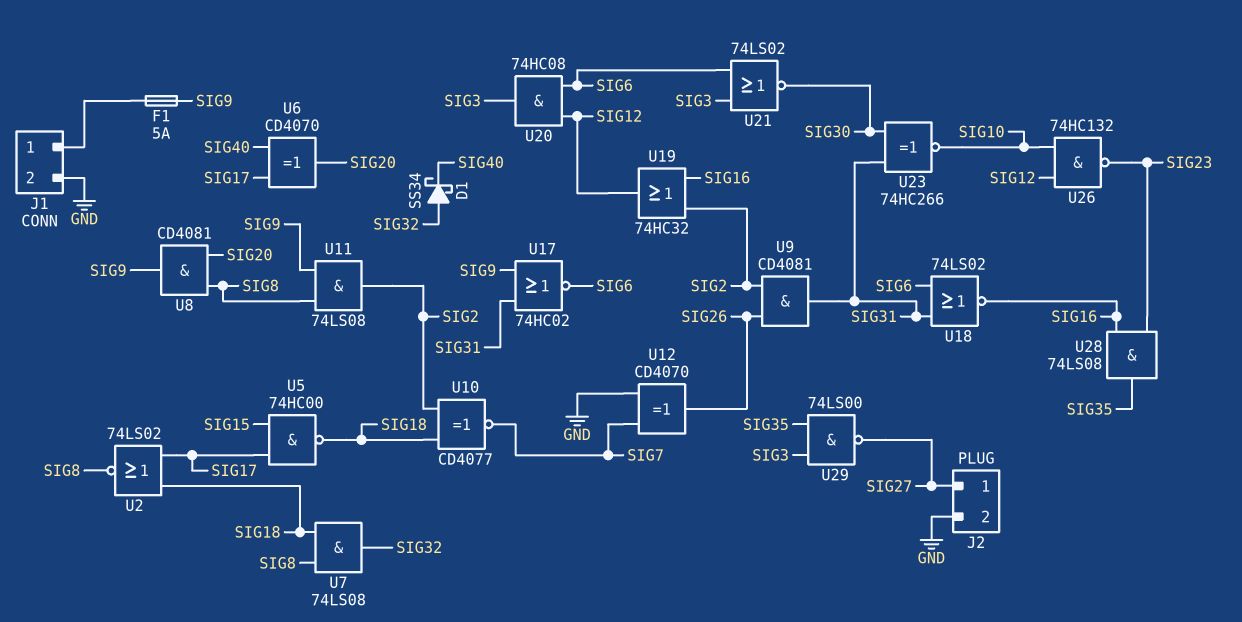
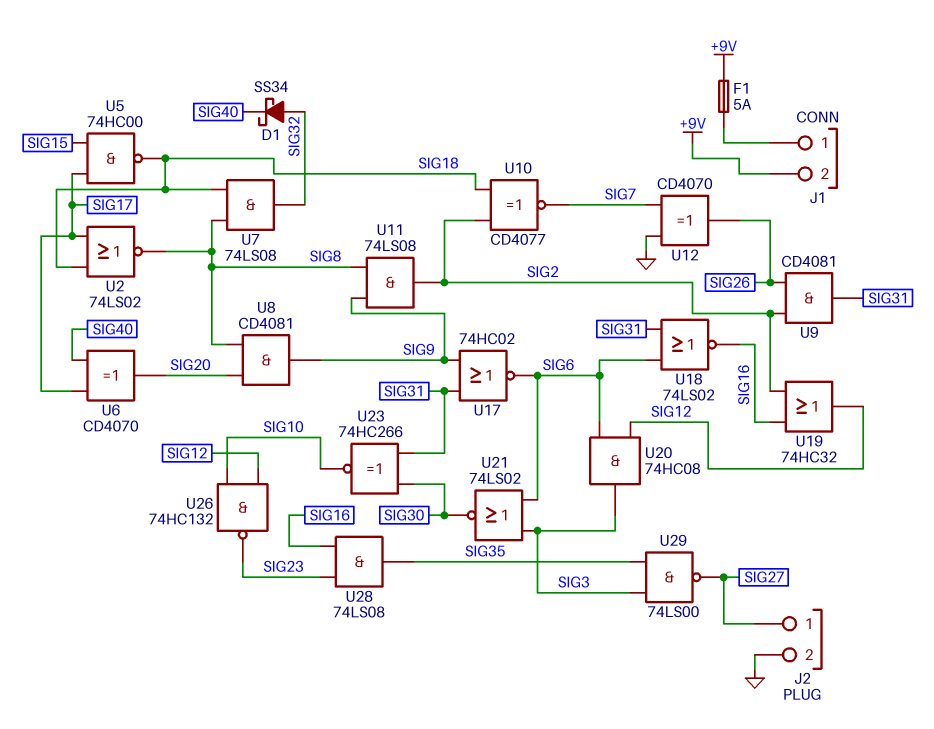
F1: 5A (J1/1, SIG9) -> 5A (+9V, J1/1)
J1 pin 2: GND -> +9V

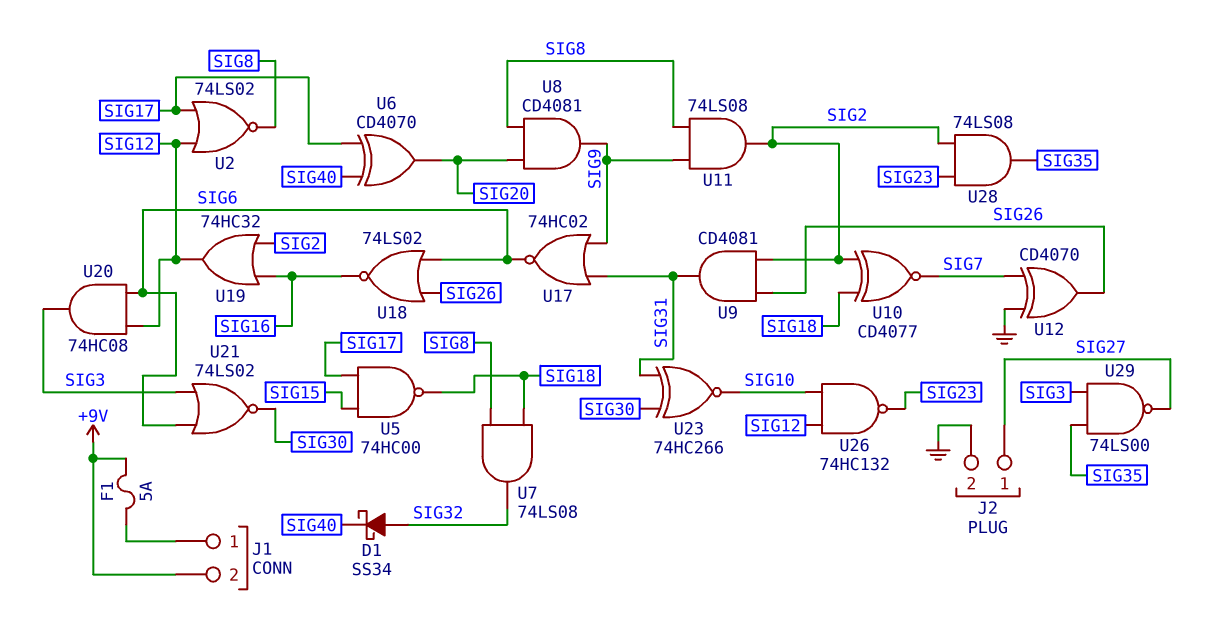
U2: NOR 74LS02 (in SIG17, in SIG18, out SIG8) -> NOR 74LS02 (in SIG12, in SIG17, out SIG8)
U18: NOR 74LS02 (in SIG6, in SIG31, out SIG16) -> NOR 74LS02 (in SIG6, in SIG26, out SIG16)
U28: AND 74LS08 (in SIG16, in SIG23, out SIG35) -> AND 74LS08 (in SIG2, in SIG23, out SIG35)

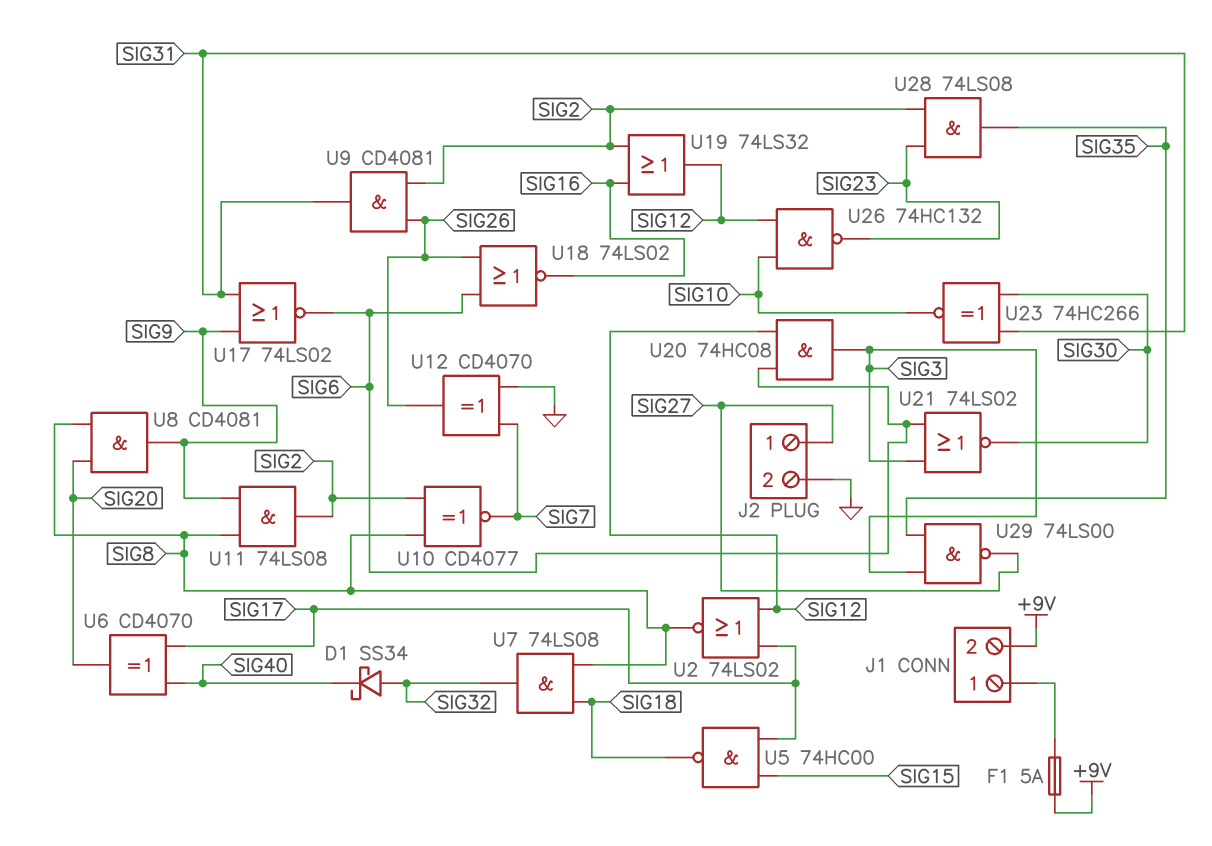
U10: XNOR CD4077 (in SIG2, in SIG18, out SIG7) -> XNOR CD4077 (in SIG2, in SIG8, out SIG7)
U17: NOR 74HC02 (in SIG9, in SIG31, out SIG6) -> NOR 74LS02 (in SIG9, in SIG31, out SIG6)
U19: OR 74HC32 (in SIG2, in SIG16, out SIG12) -> OR 74LS32 (in SIG2, in SIG16, out SIG12)

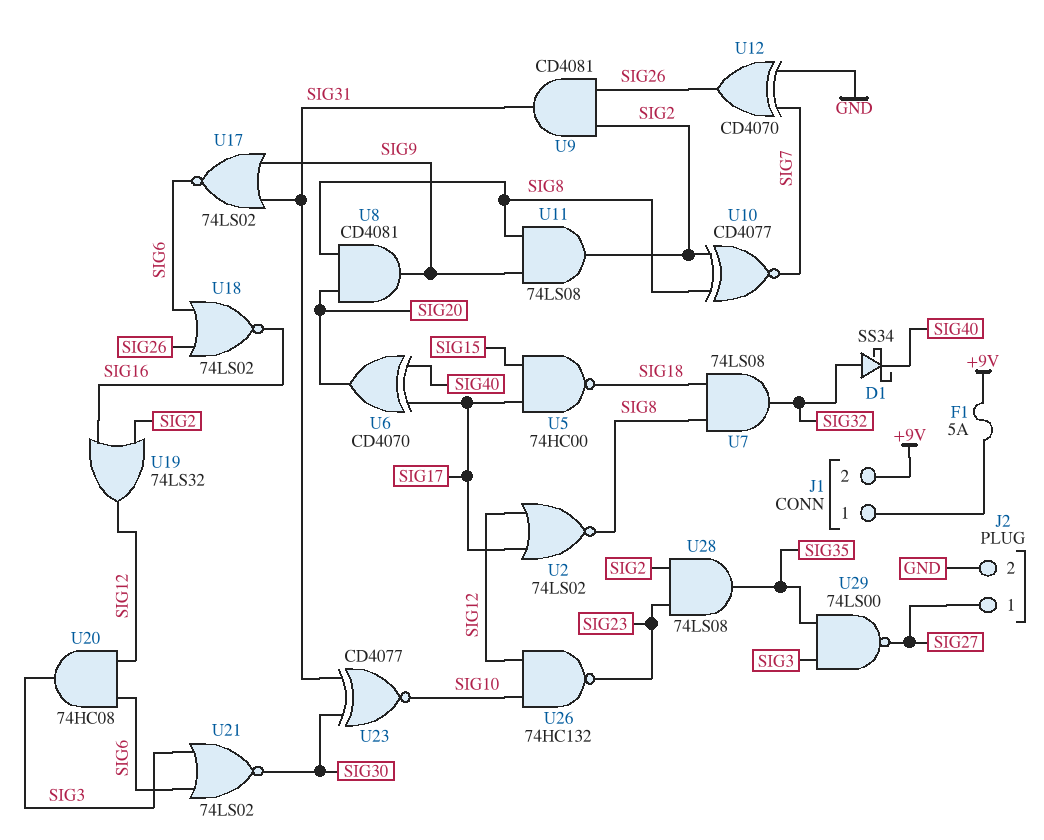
U23: XNOR 74HC266 (in SIG30, in SIG31, out SIG10) -> XNOR CD4077 (in SIG30, in SIG31, out SIG10)

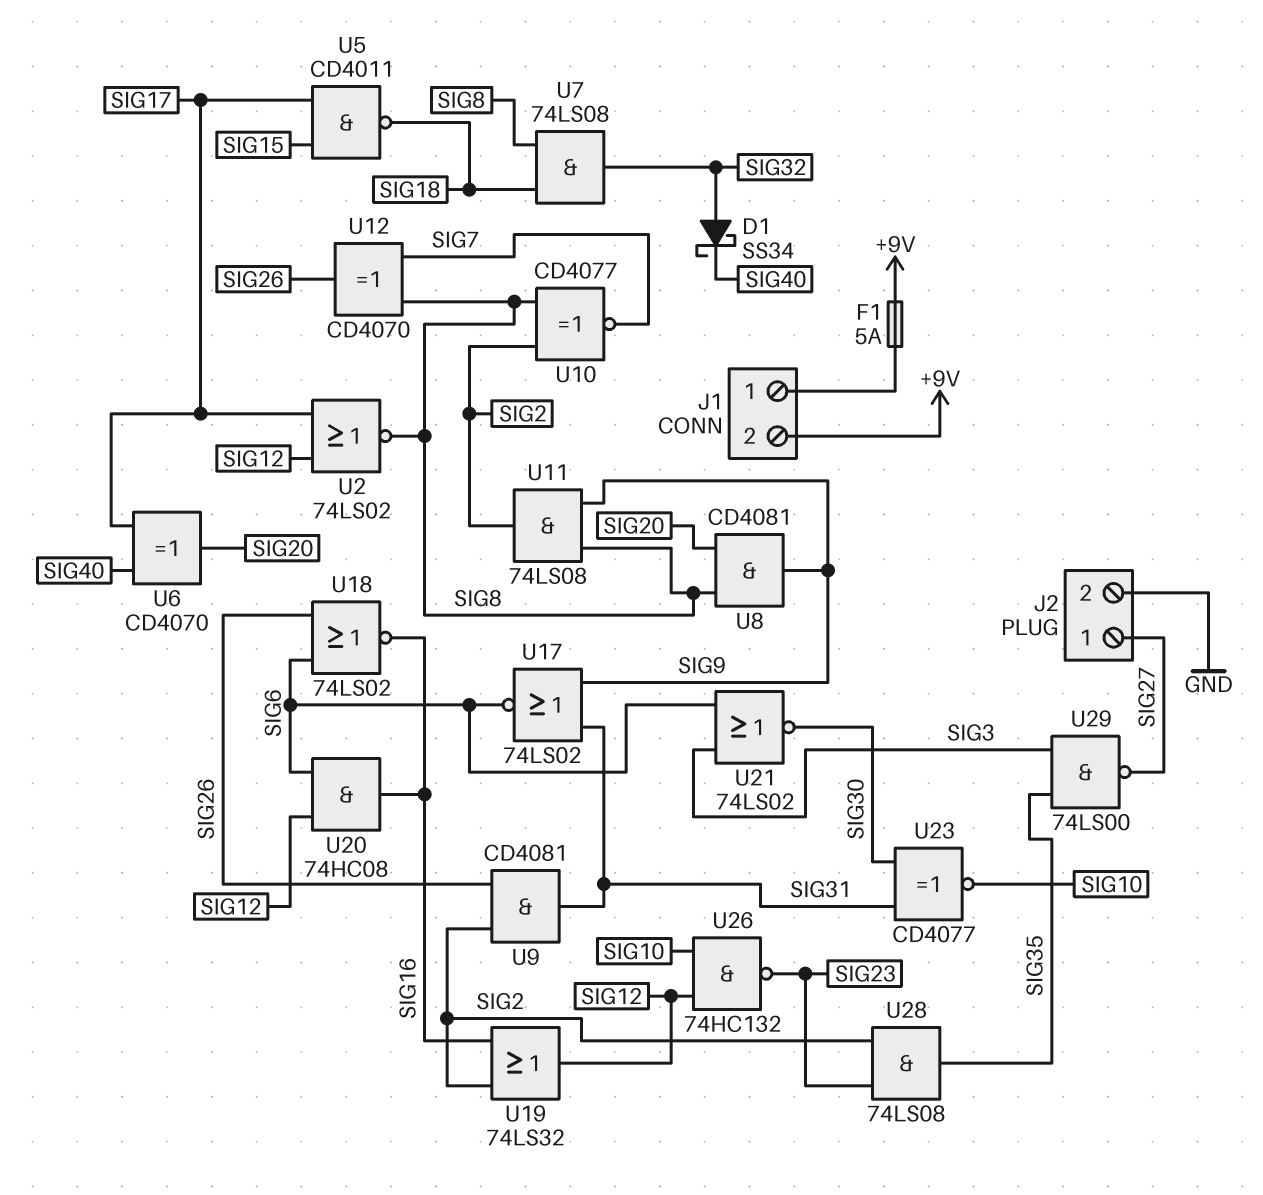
U5: NAND 74HC00 (in SIG15, in SIG17, out SIG18) -> NAND CD4011 (in SIG15, in SIG17, out SIG18)
U12: XOR CD4070 (in GND, in SIG7, out SIG26) -> XOR CD4070 (in SIG7, in SIG8, out SIG26)
U20: AND 74HC08 (in SIG6, in SIG12, out SIG3) -> AND 74HC08 (in SIG6, in SIG12, out SIG16)

